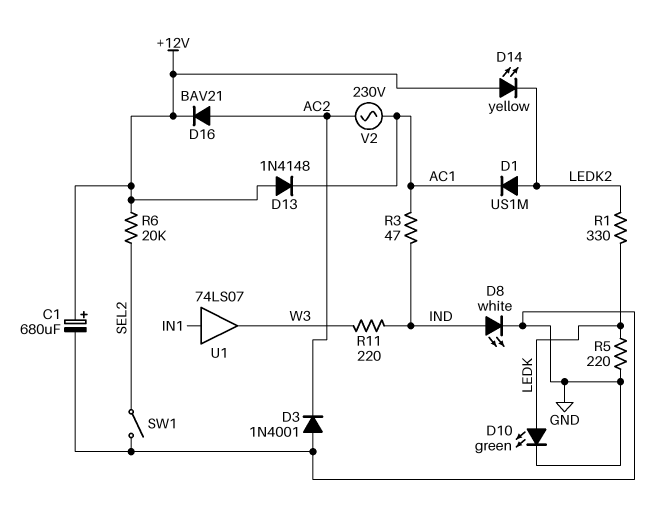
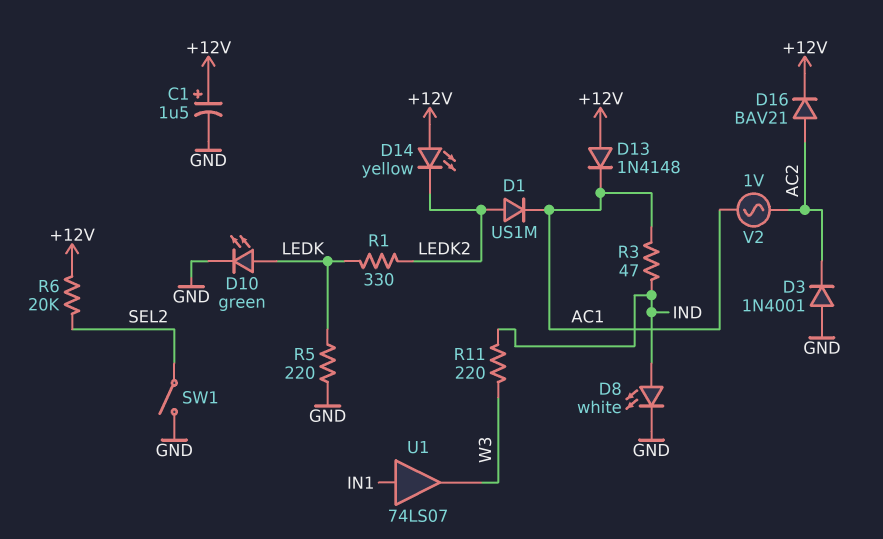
C1: 680uF (plus +12V, minus GND) -> 1.5uF (plus +12V, minus GND)
V2: AC 230V (AC1, AC2) -> AC 1V (AC1, AC2)

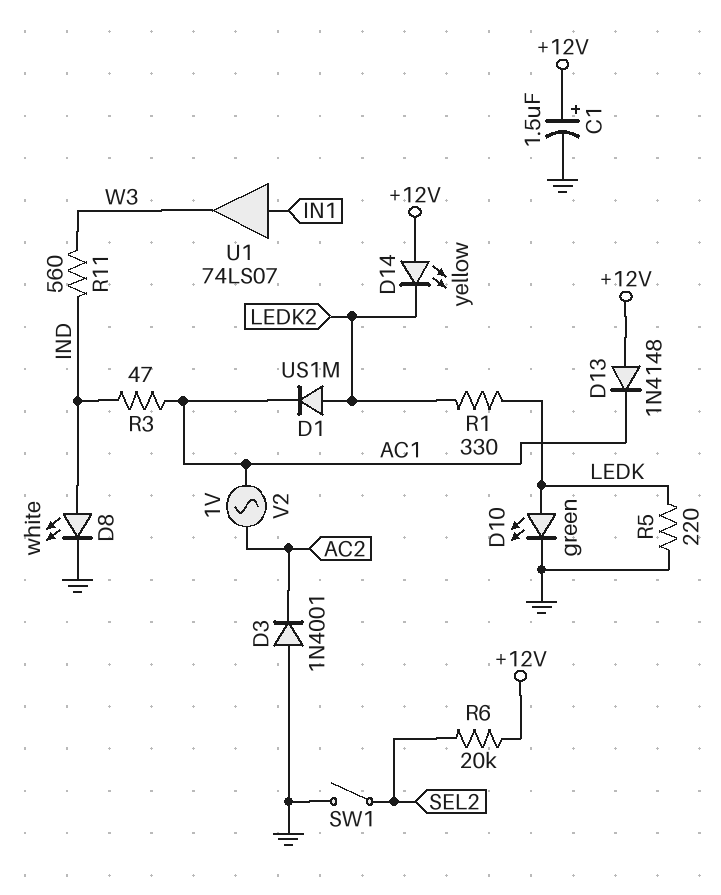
D16: diode BAV21 (A AC2, K +12V) -> none
R11: 220 (IND, W3) -> 560 (IND, W3)

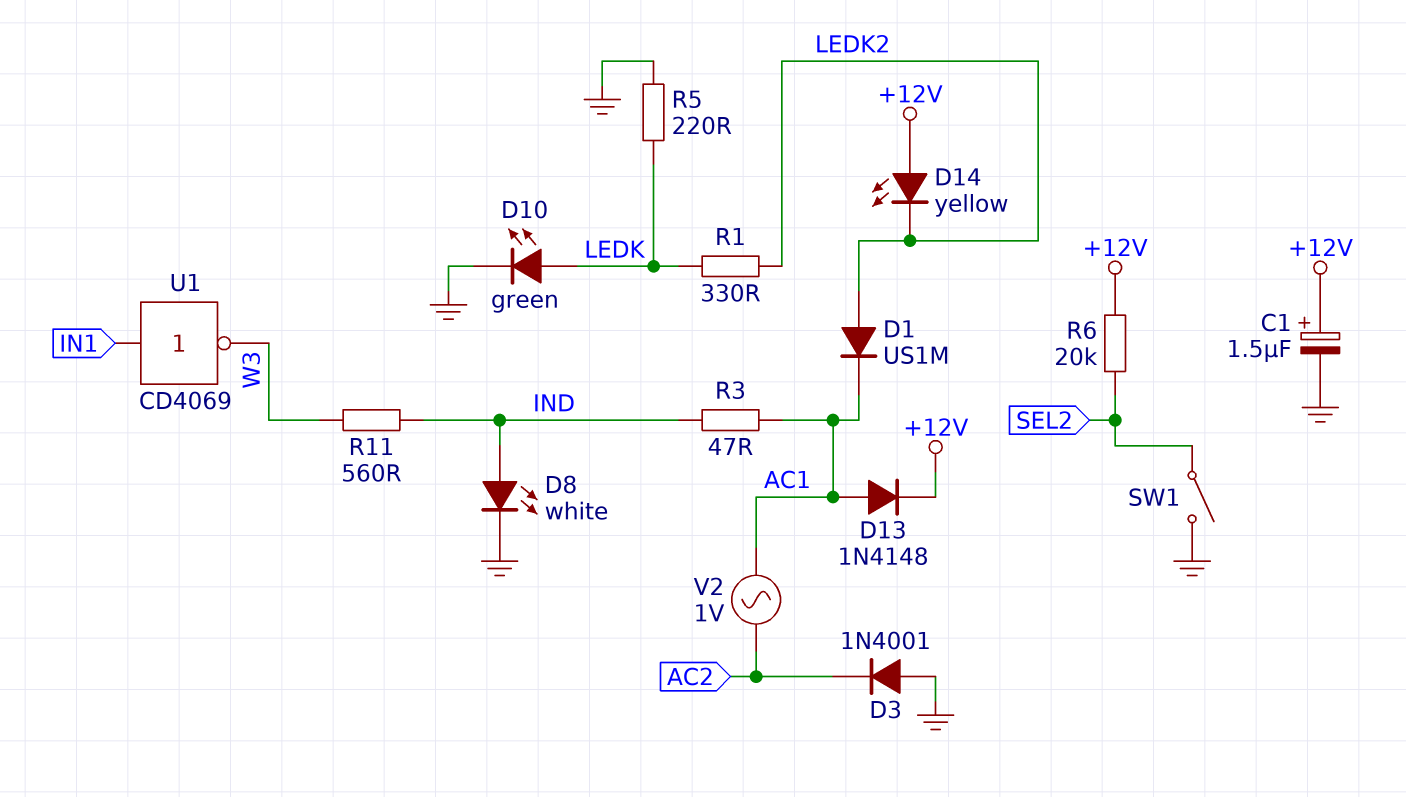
D13: diode 1N4148 (A +12V, K AC1) -> diode 1N4148 (A AC1, K +12V)
U1: buffer 74LS07 (in IN1, out W3) -> NOT CD4069 (in IN1, out W3)

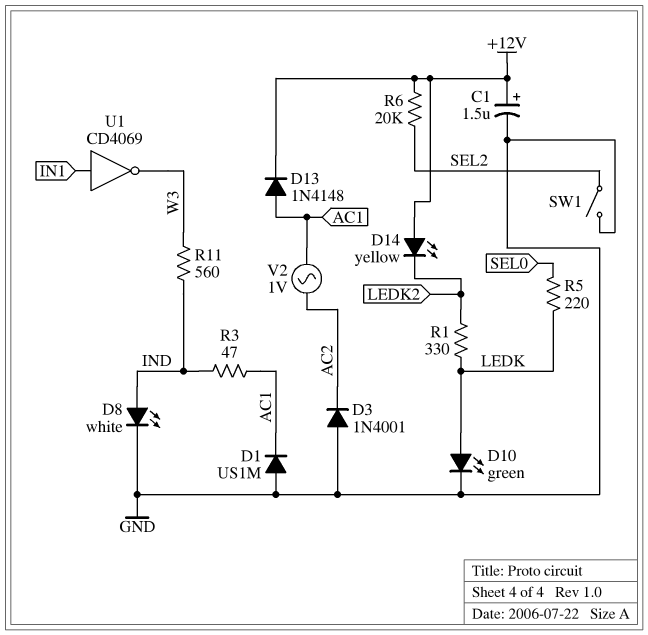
D1: diode US1M (A LEDK2, K AC1) -> diode US1M (A GND, K AC1)
R5: 220 (GND, LEDK) -> 220 (LEDK, SEL0)

